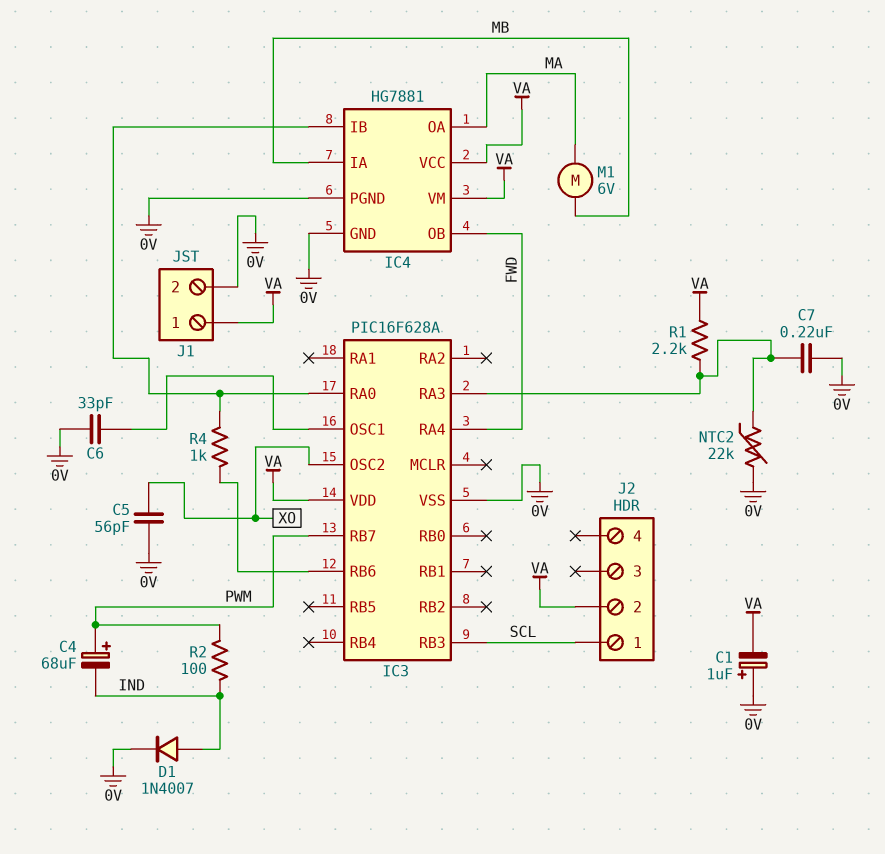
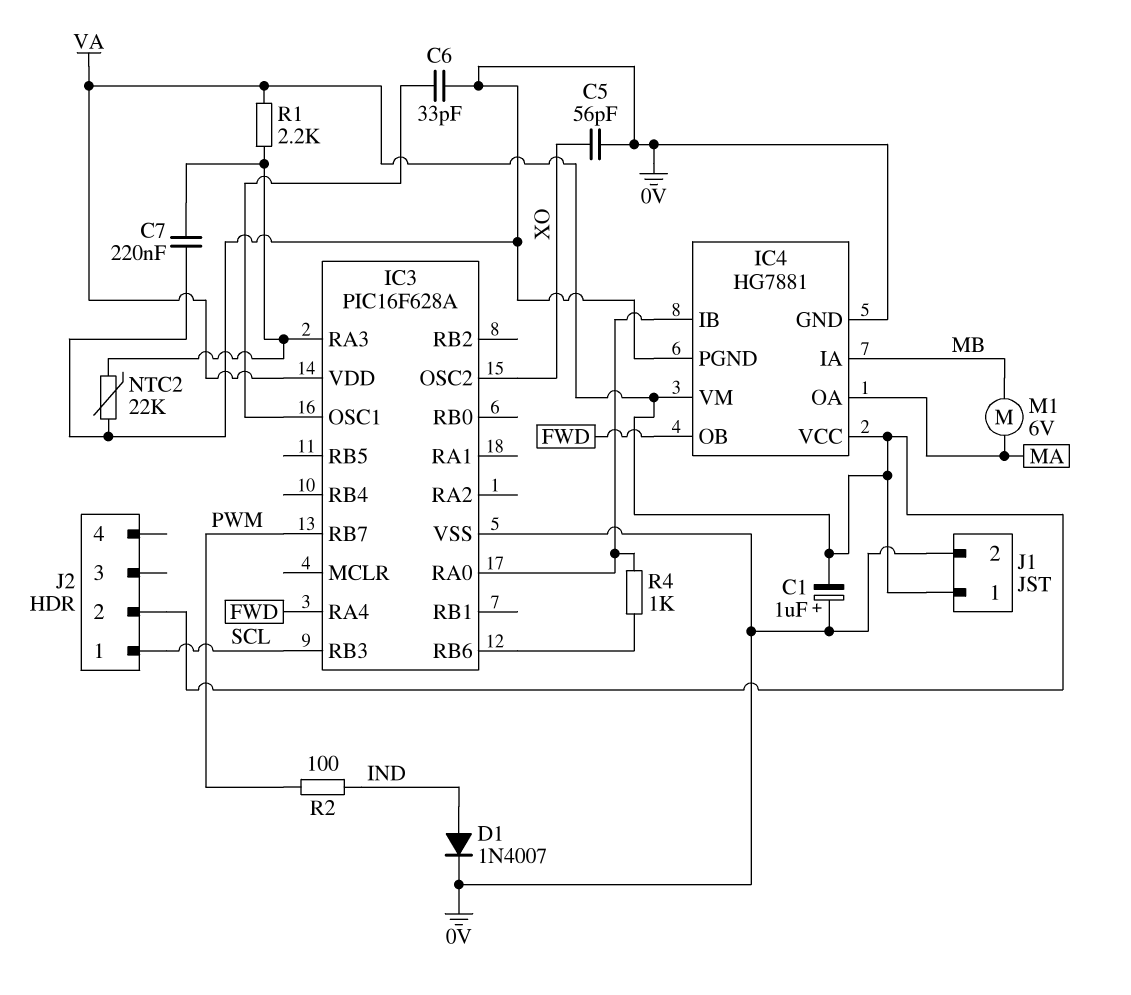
C4: 68uF (plus PWM, minus IND) -> none

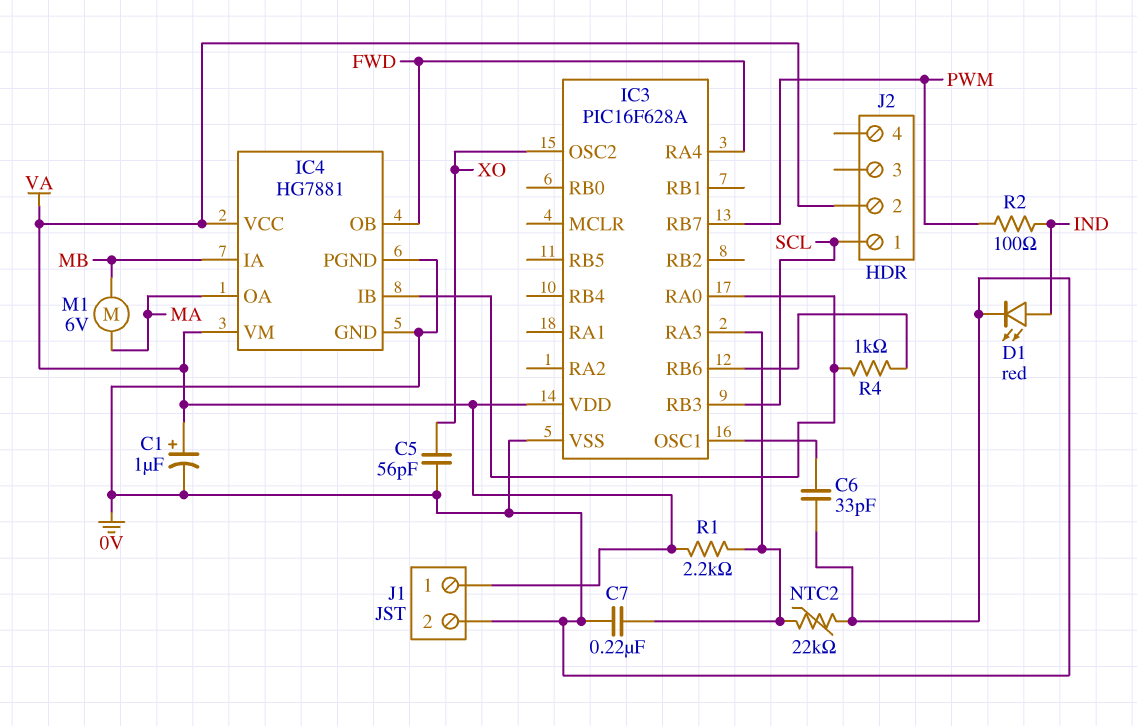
C1: 1uF (plus 0V, minus VA) -> 1uF (plus VA, minus 0V)
D1: diode 1N4007 (A IND, K 0V) -> LED red (A IND, K 0V)

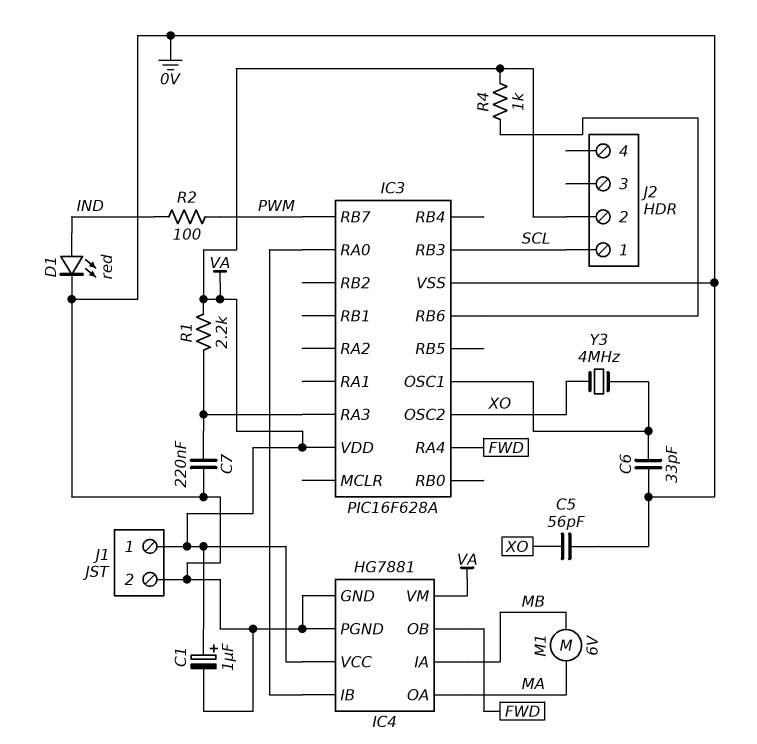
NTC2: 22k (0V, IC3/RA3) -> none
R4: 1k (IC3/RA0, IC3/RB6) -> 1k (IC3/RB6, VA)
Y3: none -> 4MHz (IC3/OSC1, XO)

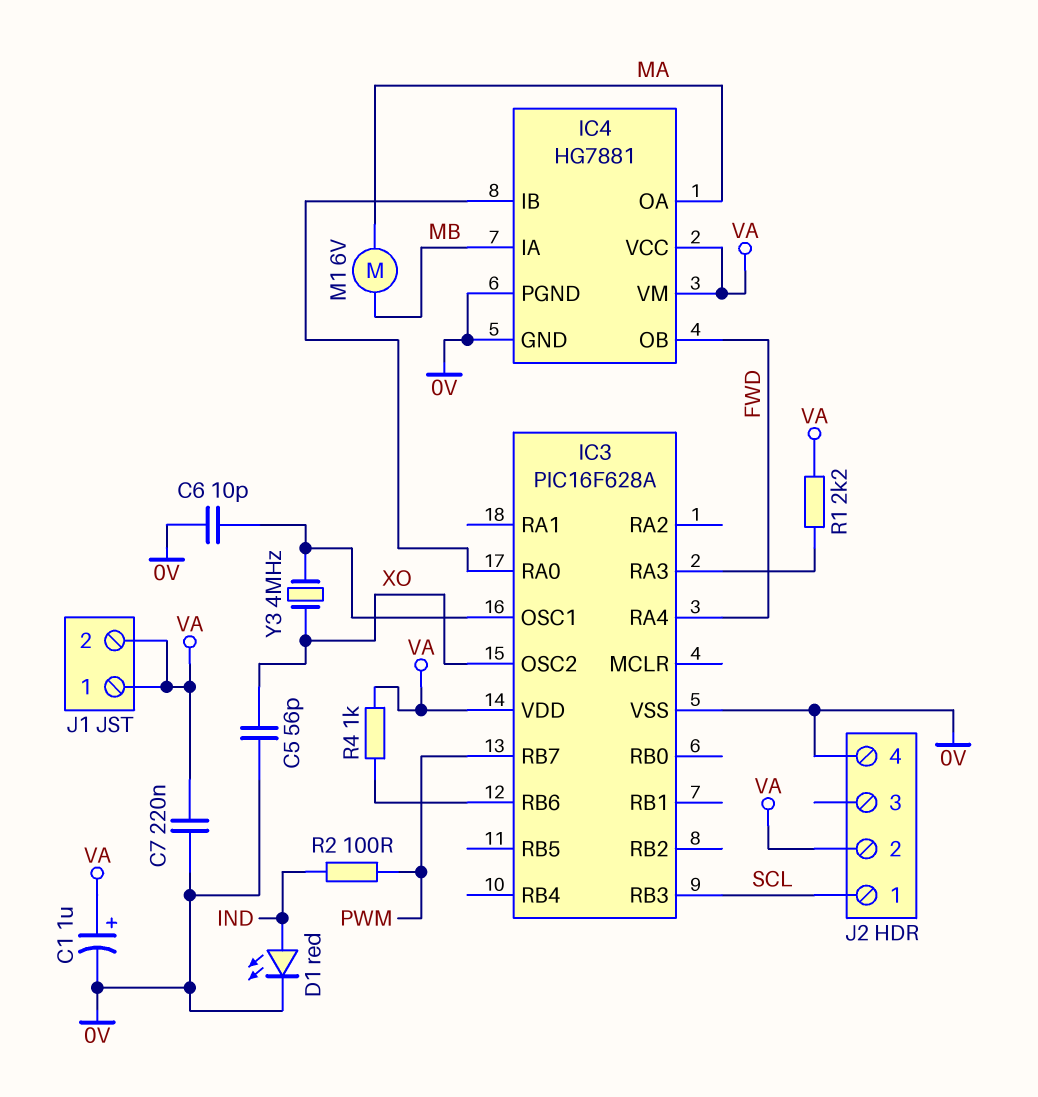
C6: 33pF (0V, IC3/OSC1) -> 10pF (0V, IC3/OSC1)
C7: 220nF (0V, IC3/RA3) -> 220nF (0V, VA)
J1 pin 2: 0V -> VA
J2 pin 4: none -> 0V

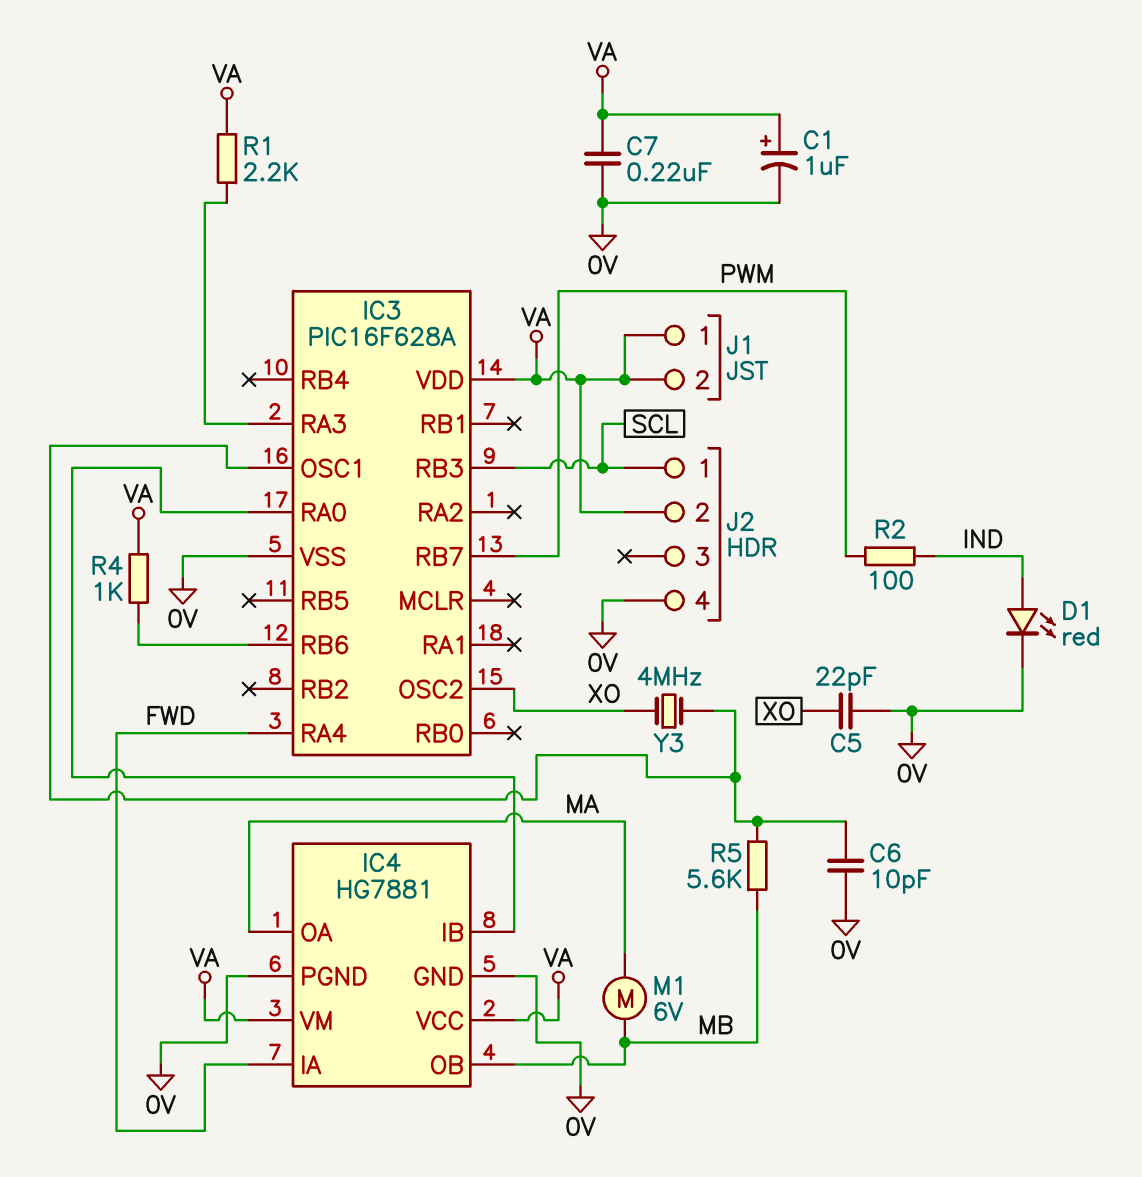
C5: 56pF (0V, XO) -> 22pF (0V, XO)
IC4 pin IA: MB -> FWD
IC4 pin OB: FWD -> MB
R5: none -> 5.6k (IC3/OSC1, MB)

